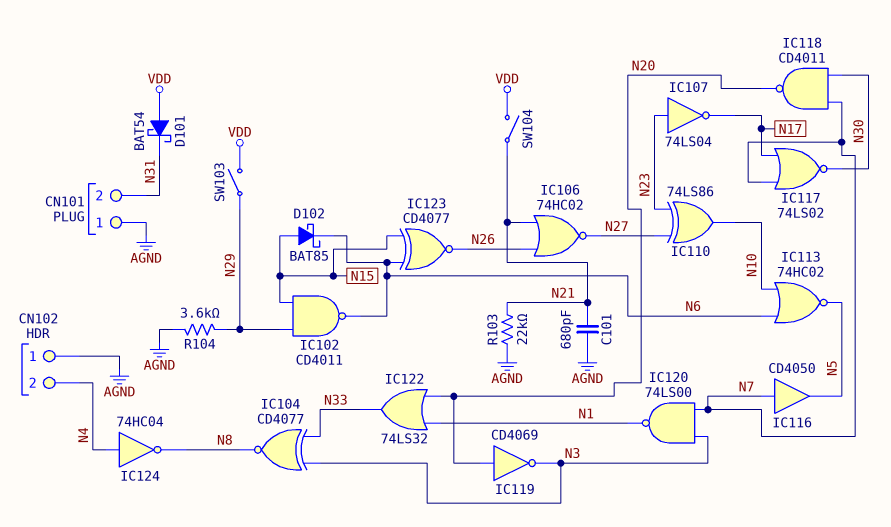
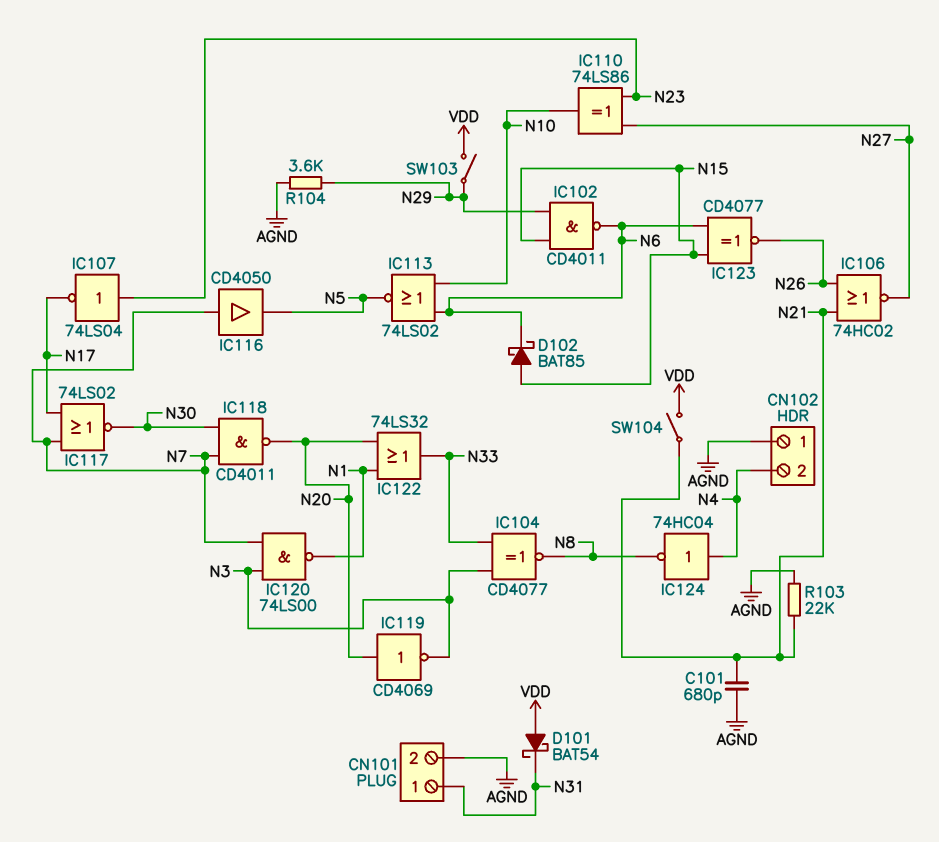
CN101 pin 1: AGND -> N31
CN101 pin 2: N31 -> AGND
IC113: NOR 74HC02 (in N6, in N10, out N5) -> NOR 74LS02 (in N6, in N10, out N5)

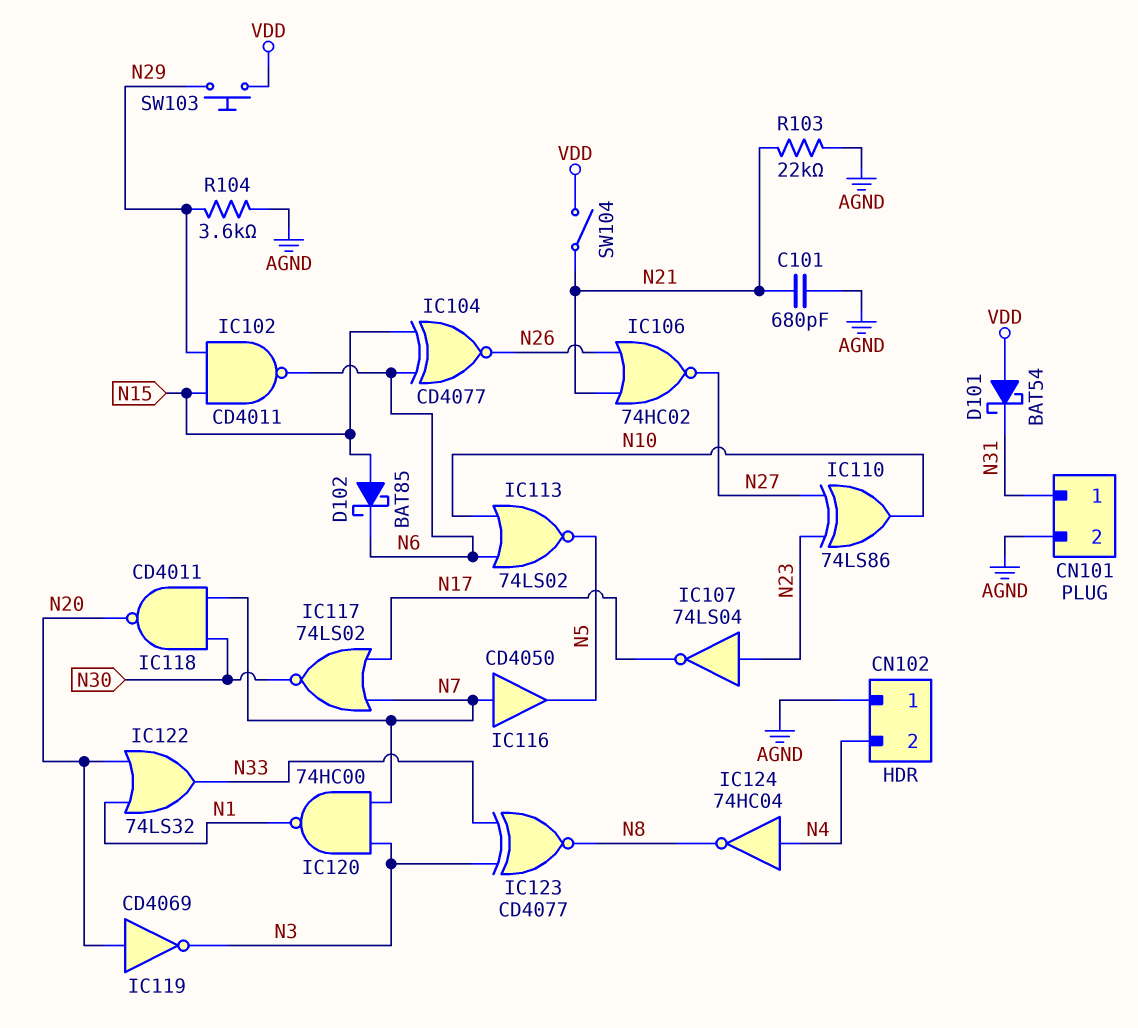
IC104: XNOR CD4077 (in N3, in N33, out N8) -> XNOR CD4077 (in N6, in N15, out N26)
IC120: NAND 74LS00 (in N3, in N7, out N1) -> NAND 74HC00 (in N3, in N7, out N1)
IC123: XNOR CD4077 (in N6, in N15, out N26) -> XNOR CD4077 (in N3, in N33, out N8)
SW103: switch (N29, VDD) -> button (N29, VDD)

